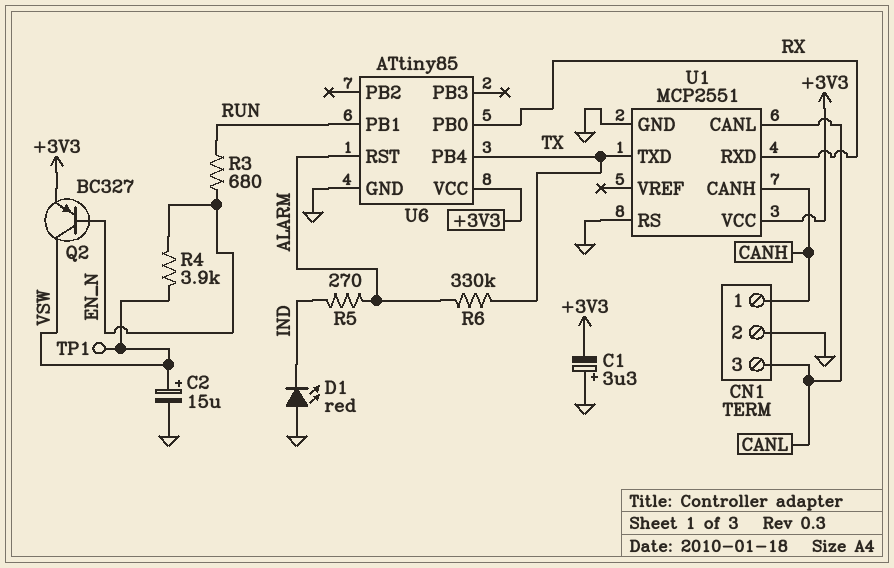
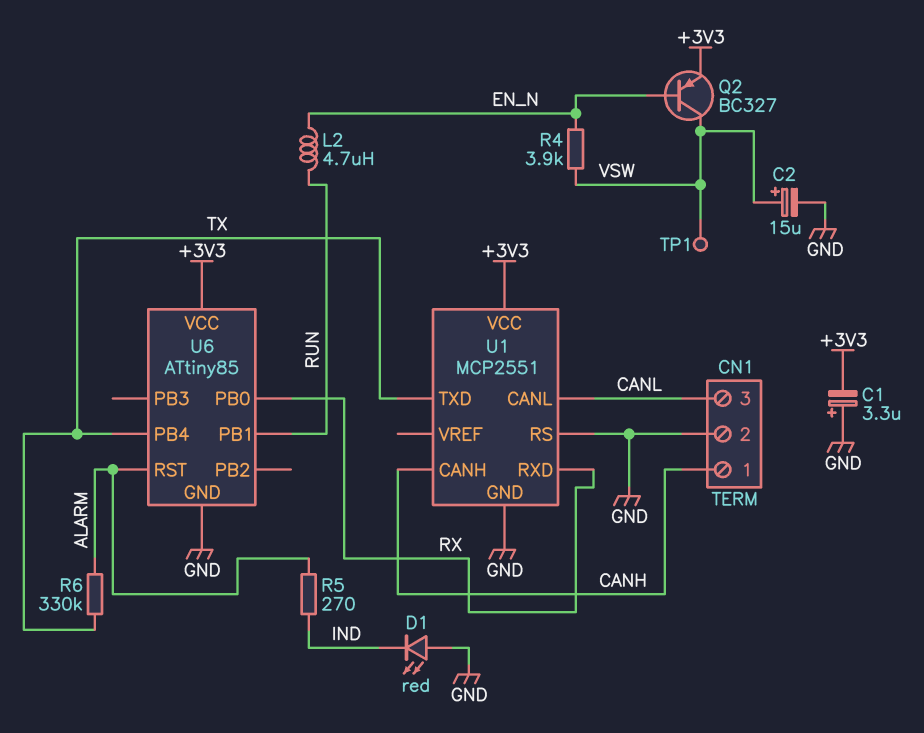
L2: none -> 4.7uH (EN_N, RUN)
R3: 680 (EN_N, RUN) -> none

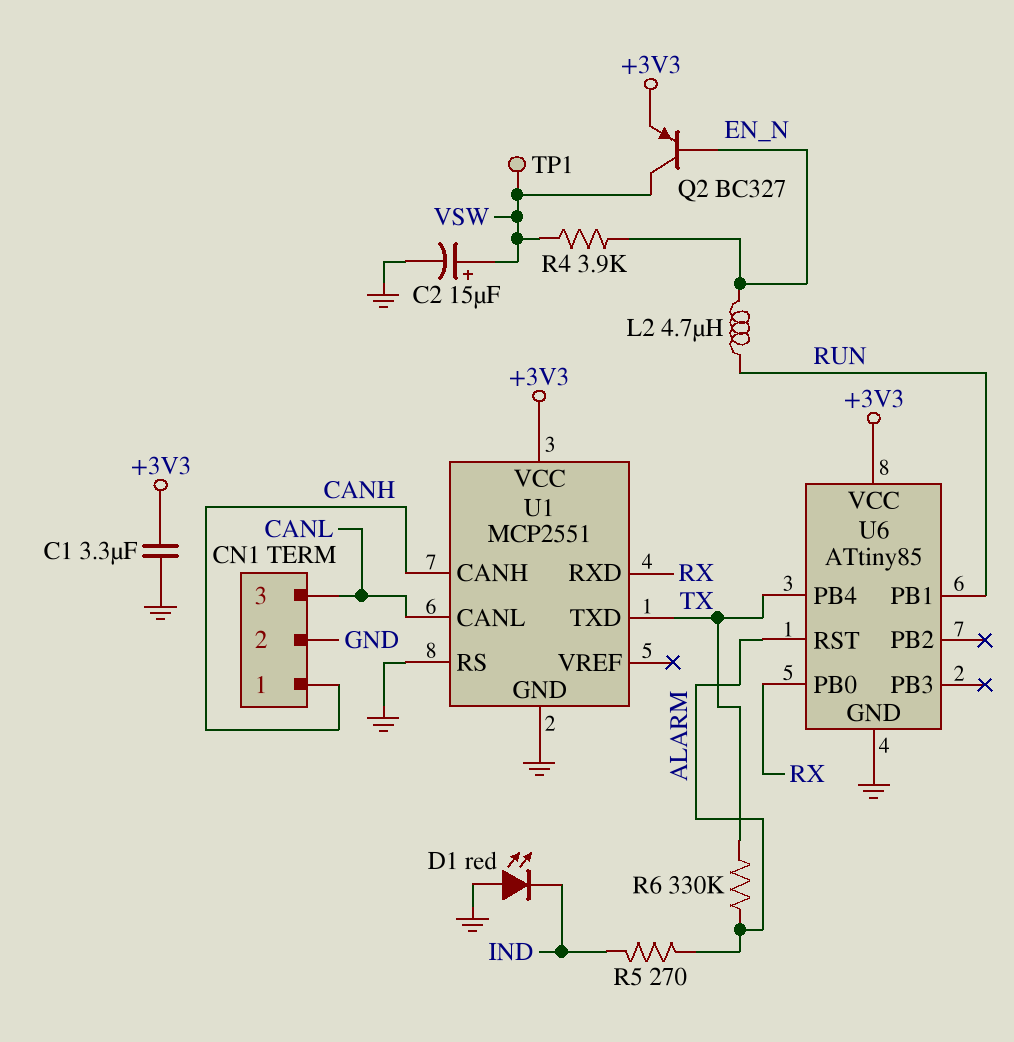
C1: 3.3uF (plus GND, minus +3V3) -> 3.3uF (+3V3, GND)

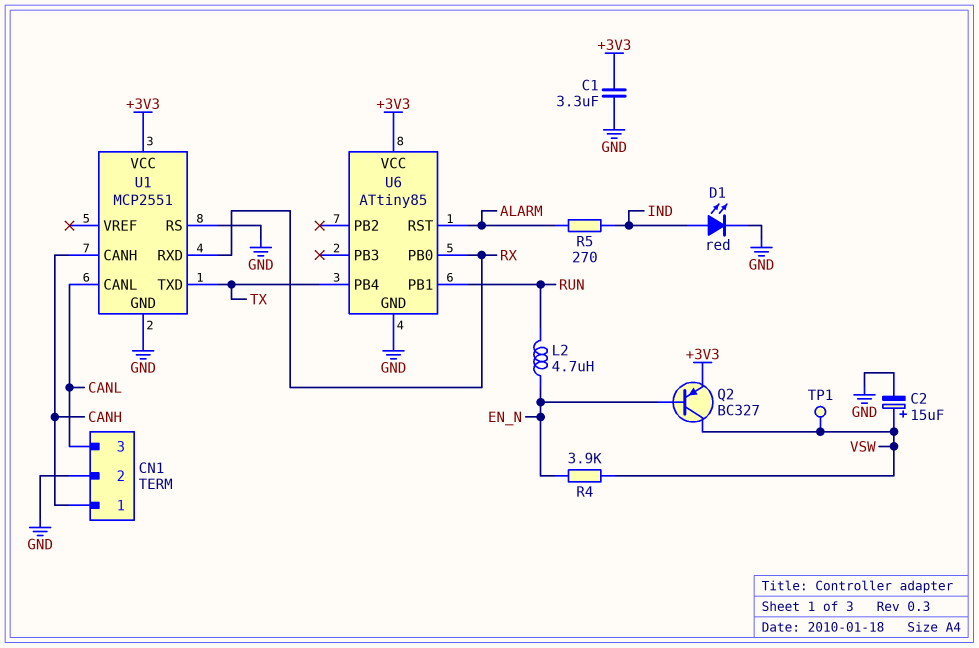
D1: LED red (A GND, K IND) -> LED red (A IND, K GND)
R6: 330k (ALARM, TX) -> none

